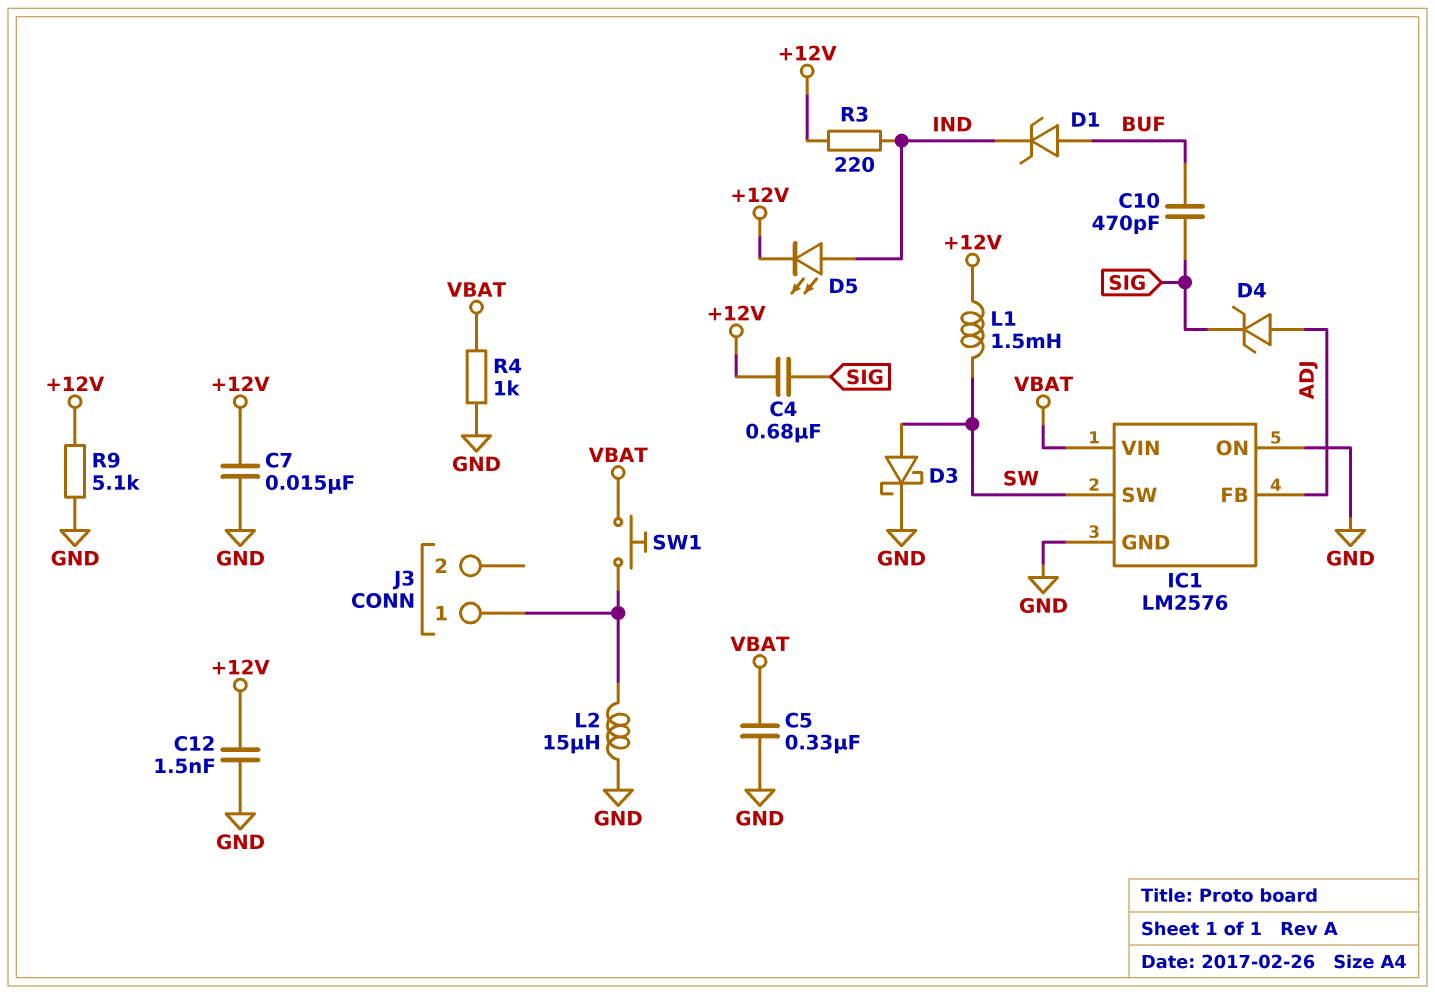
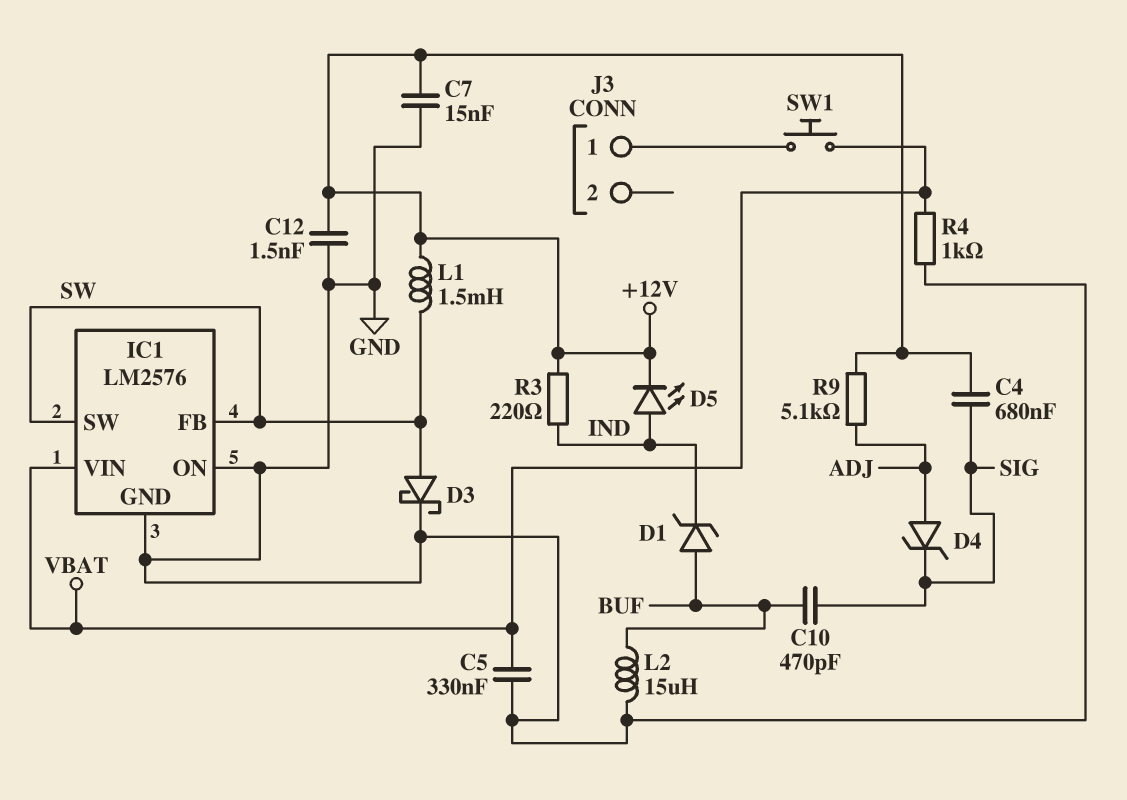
IC1 pin FB: ADJ -> SW
L2: 15uH (GND, J3/1) -> 15uH (BUF, GND)
R9: 5.1k (+12V, GND) -> 5.1k (+12V, ADJ)

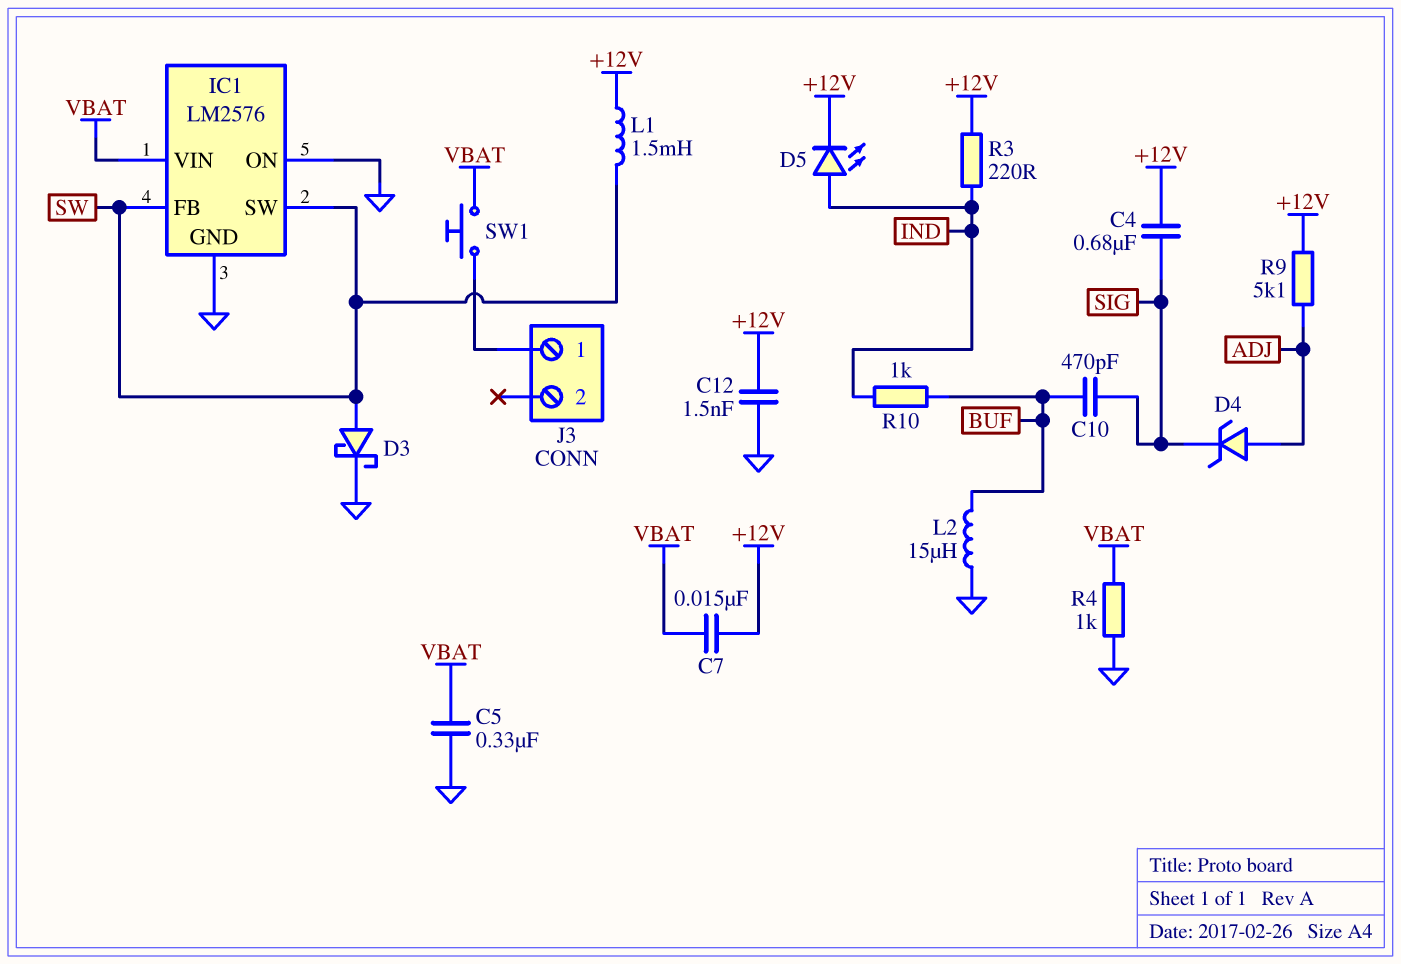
C7: 15nF (+12V, GND) -> 15nF (+12V, VBAT)
D1: zener (A BUF, K IND) -> none
R10: none -> 1k (BUF, IND)

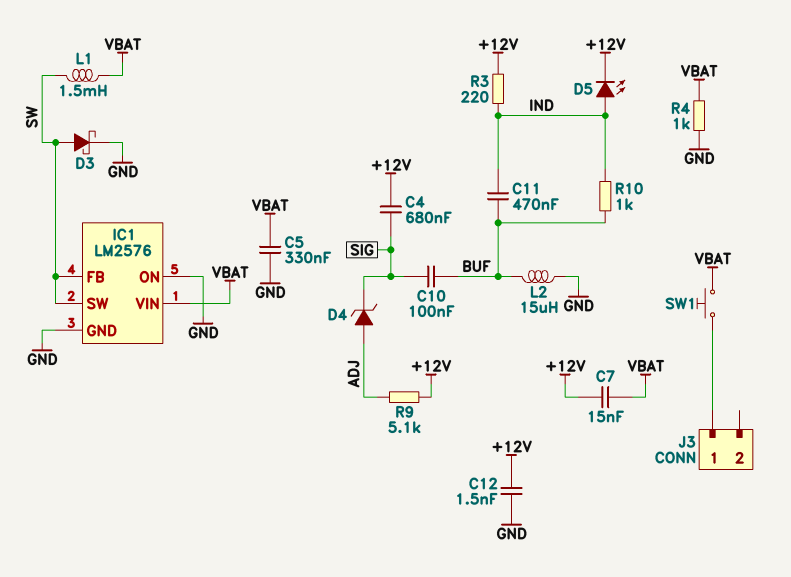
C10: 470pF (BUF, SIG) -> 100nF (BUF, SIG)
C11: none -> 470nF (BUF, IND)
L1: 1.5mH (+12V, SW) -> 1.5mH (SW, VBAT)

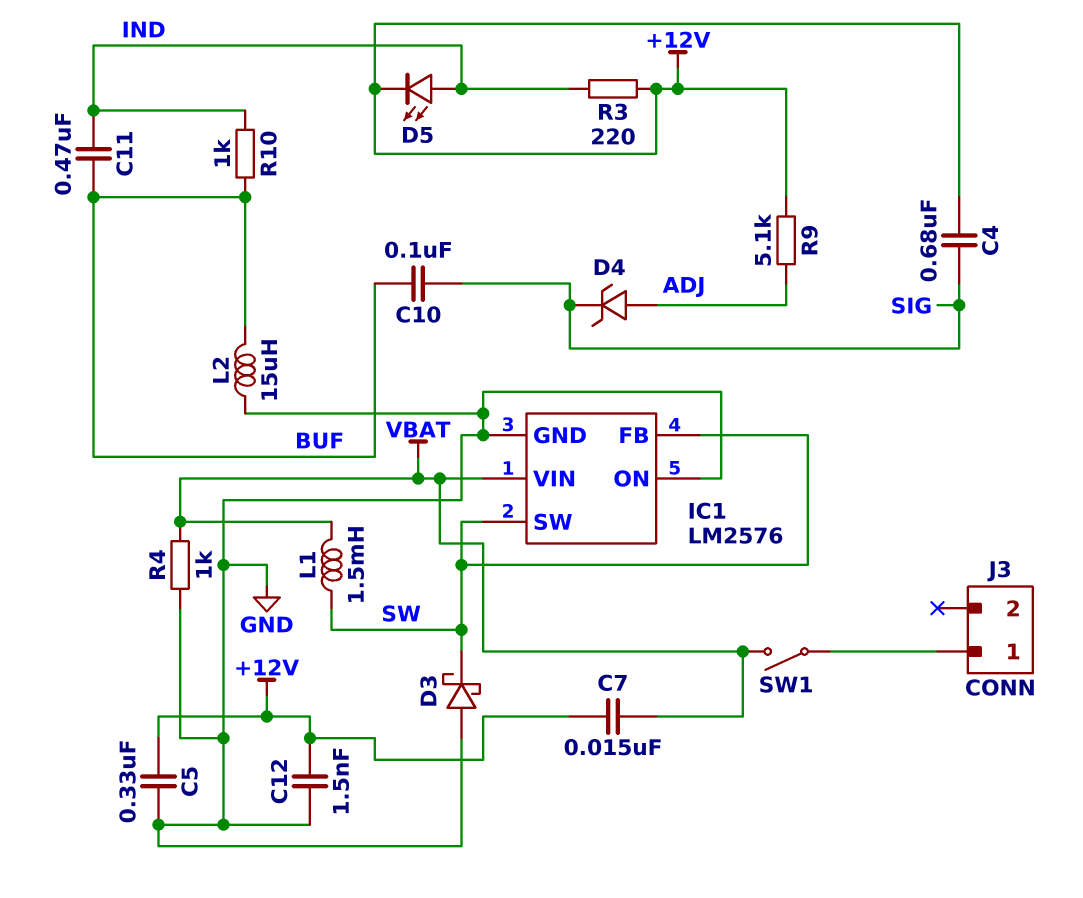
C5: 330nF (GND, VBAT) -> 330nF (+12V, GND)
D3: schottky (A SW, K GND) -> schottky (A GND, K SW)
SW1: button (J3/1, VBAT) -> switch (J3/1, VBAT)

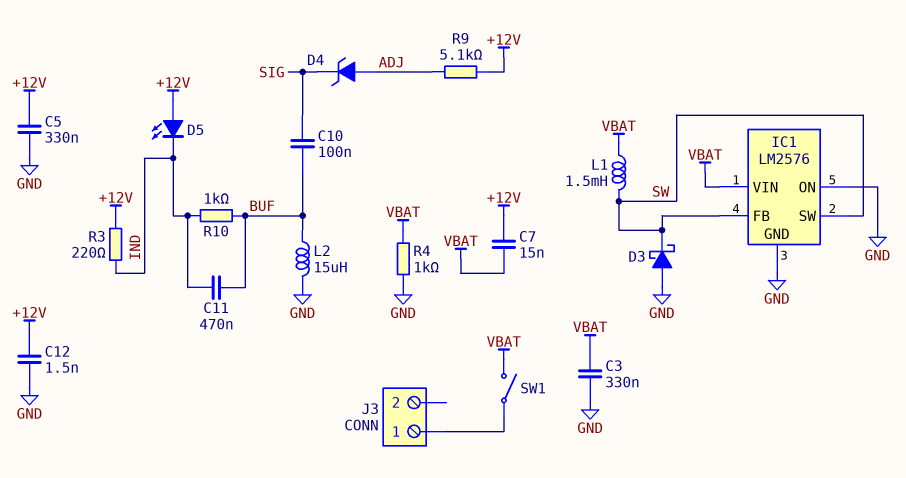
C3: none -> 330nF (GND, VBAT)
C4: 680nF (+12V, SIG) -> none
D5: LED (A IND, K +12V) -> LED (A +12V, K IND)

